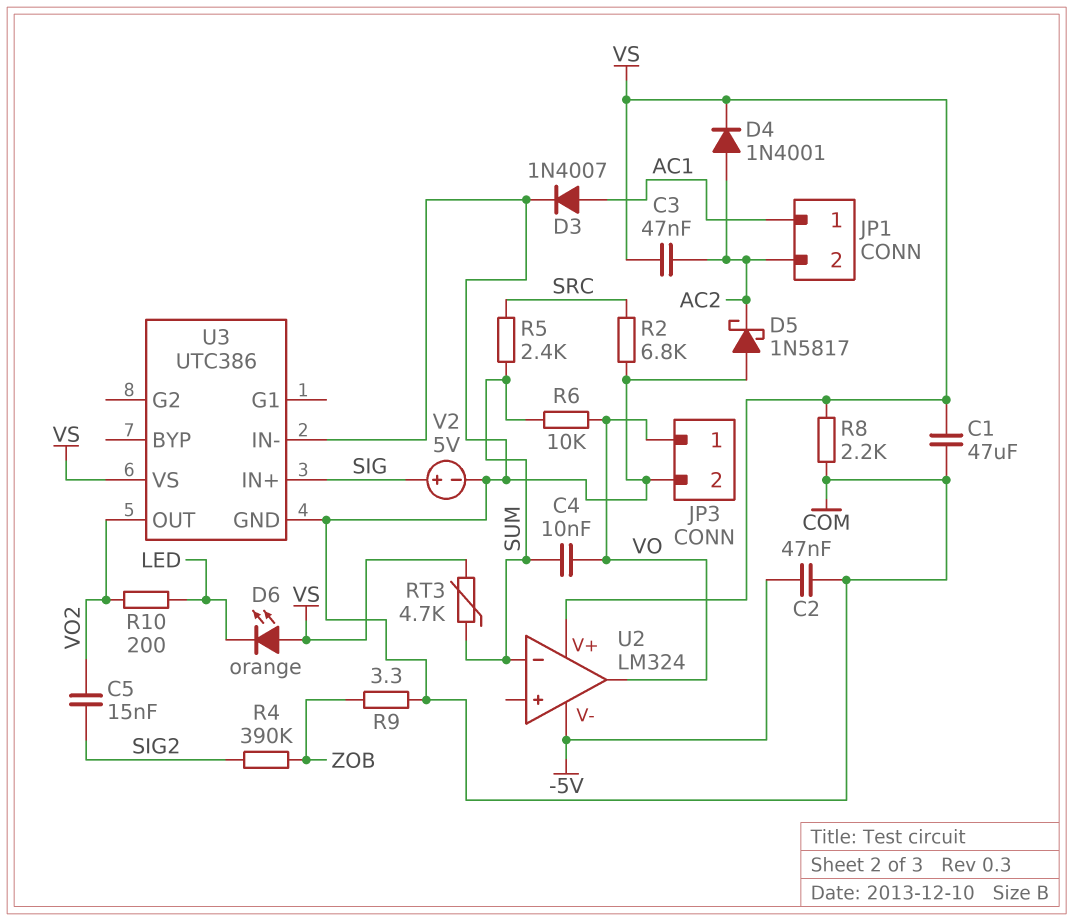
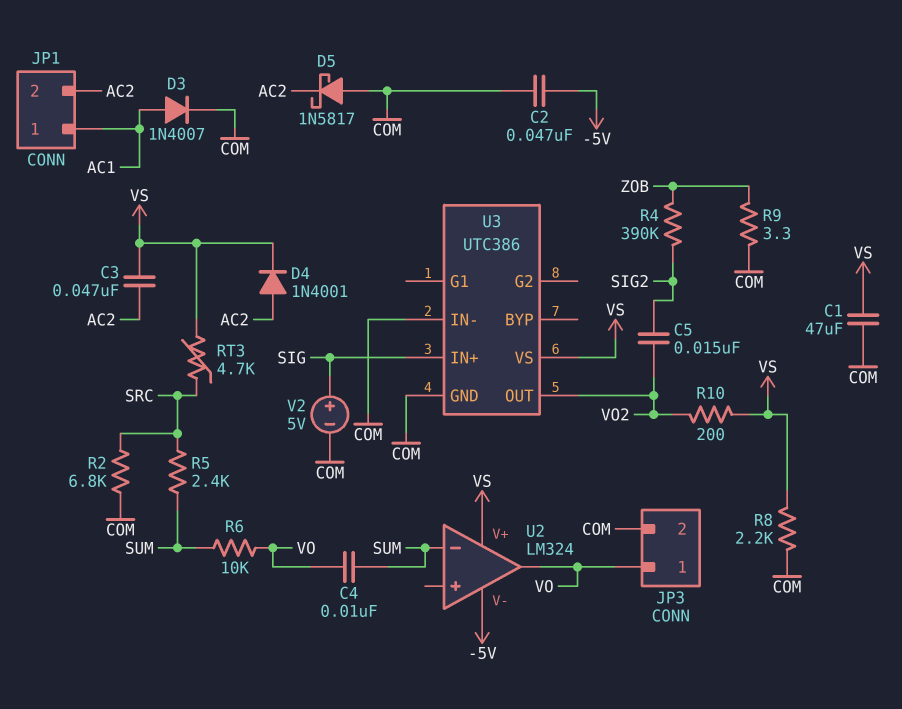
D6: LED orange (A VS, K LED) -> none
R10: 200 (LED, VO2) -> 200 (VO2, VS)
RT3: 4.7k (SUM, VS) -> 4.7k (SRC, VS)

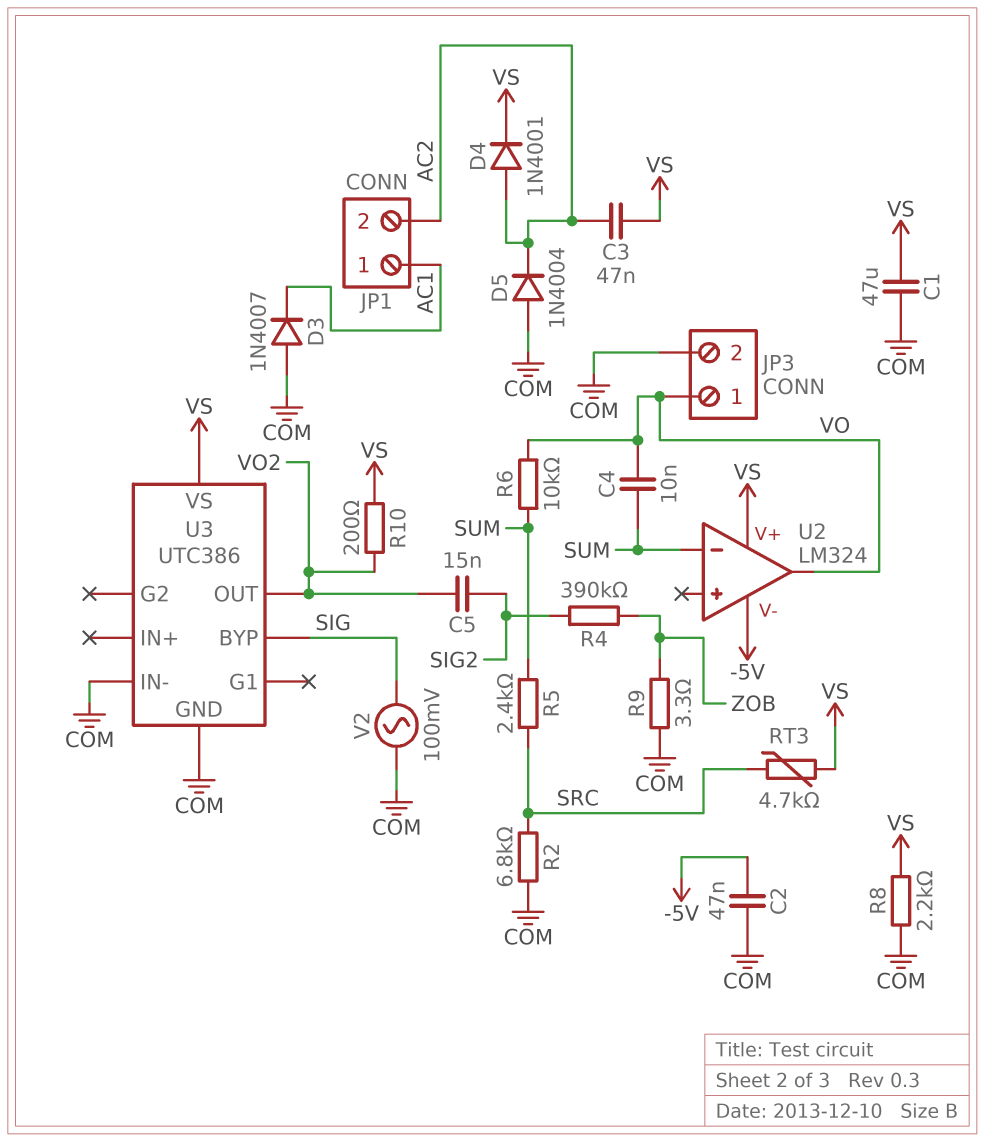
D3: diode 1N4007 (A AC1, K COM) -> diode 1N4007 (A COM, K AC1)
D5: schottky 1N5817 (A COM, K AC2) -> diode 1N4004 (A COM, K AC2)
U3 pin BYP: none -> SIG
U3 pin IN+: SIG -> none
V2: 5V (plus SIG, minus COM) -> AC 100mV (COM, SIG)

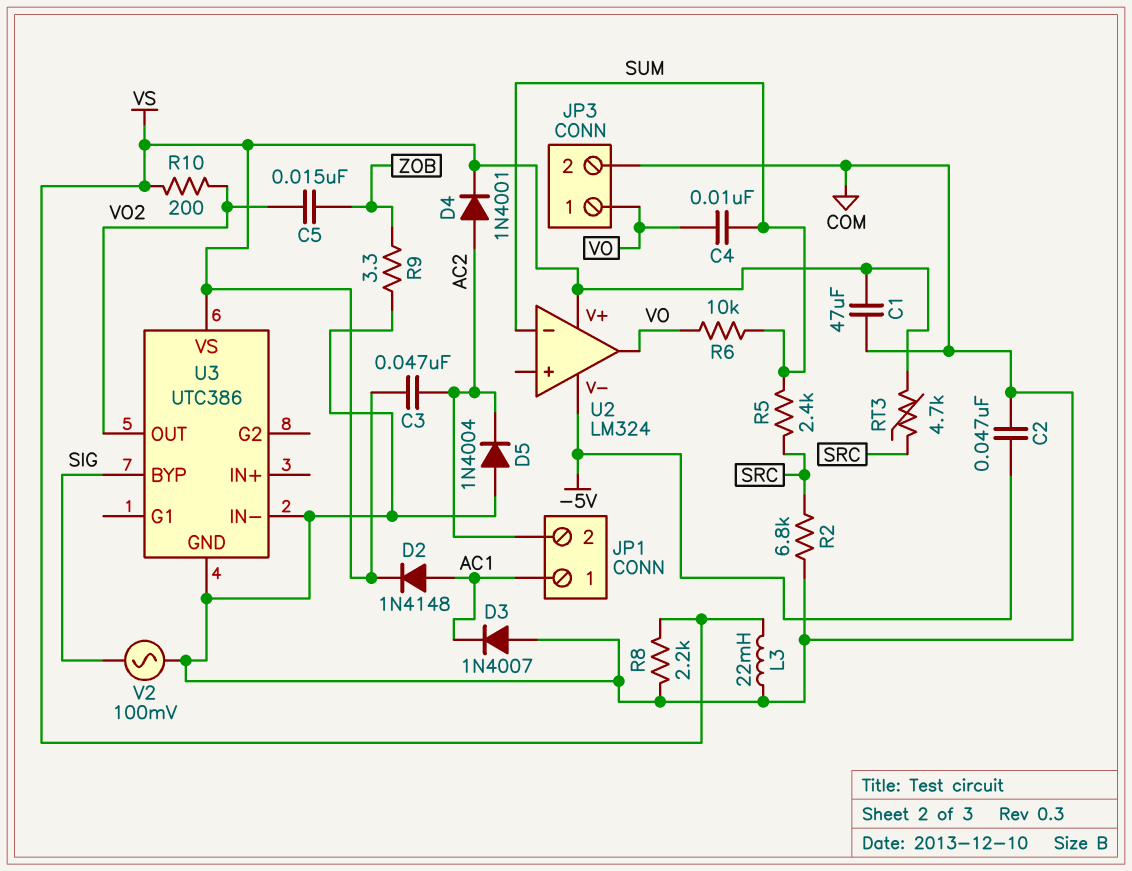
C5: 15nF (SIG2, VO2) -> 15nF (VO2, ZOB)
D2: none -> diode 1N4148 (A AC1, K VS)
L3: none -> 22mH (COM, VS)
R4: 390k (SIG2, ZOB) -> none

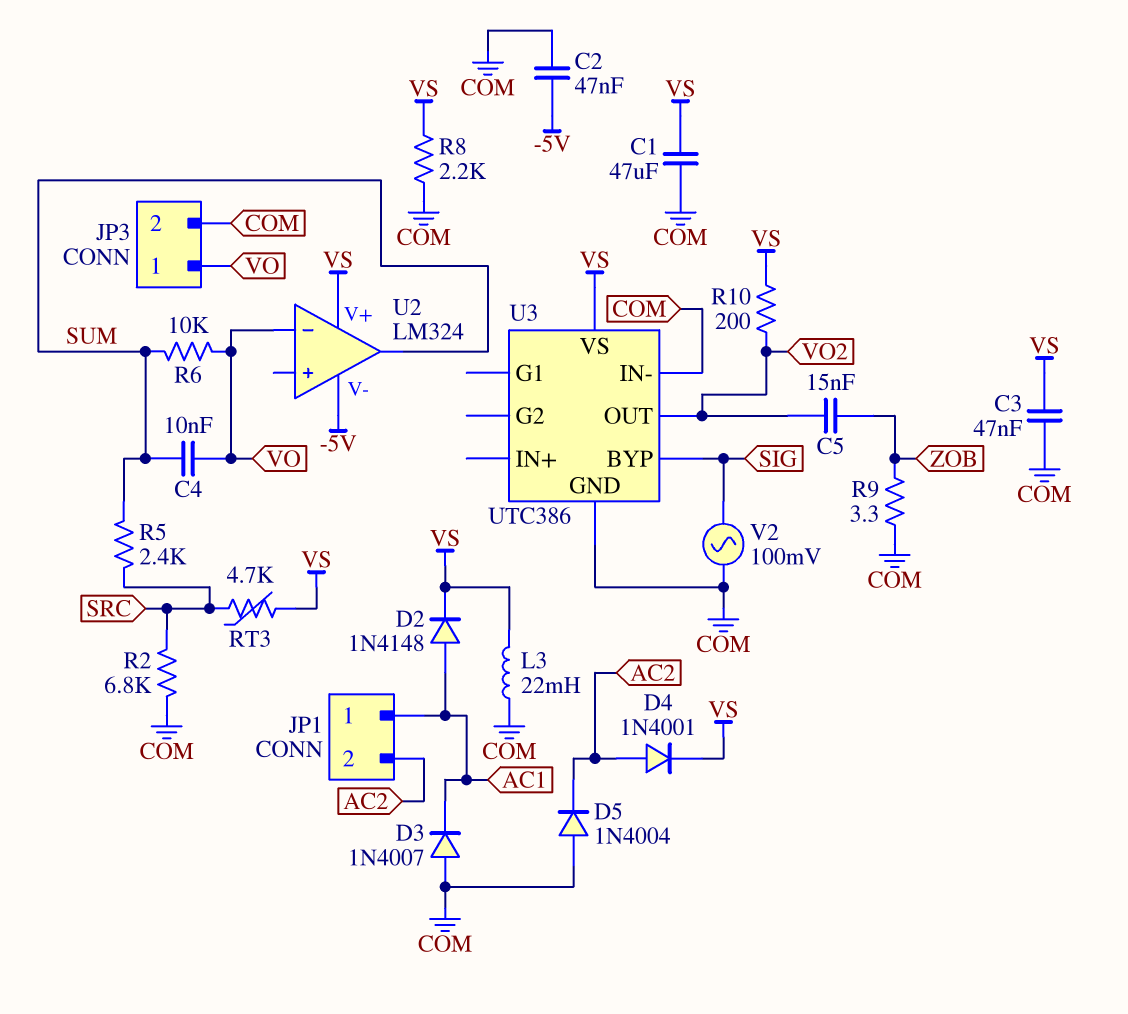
C3: 47nF (AC2, VS) -> 47nF (COM, VS)
U2 pin in-: SUM -> VO
U2 pin out: VO -> SUM

